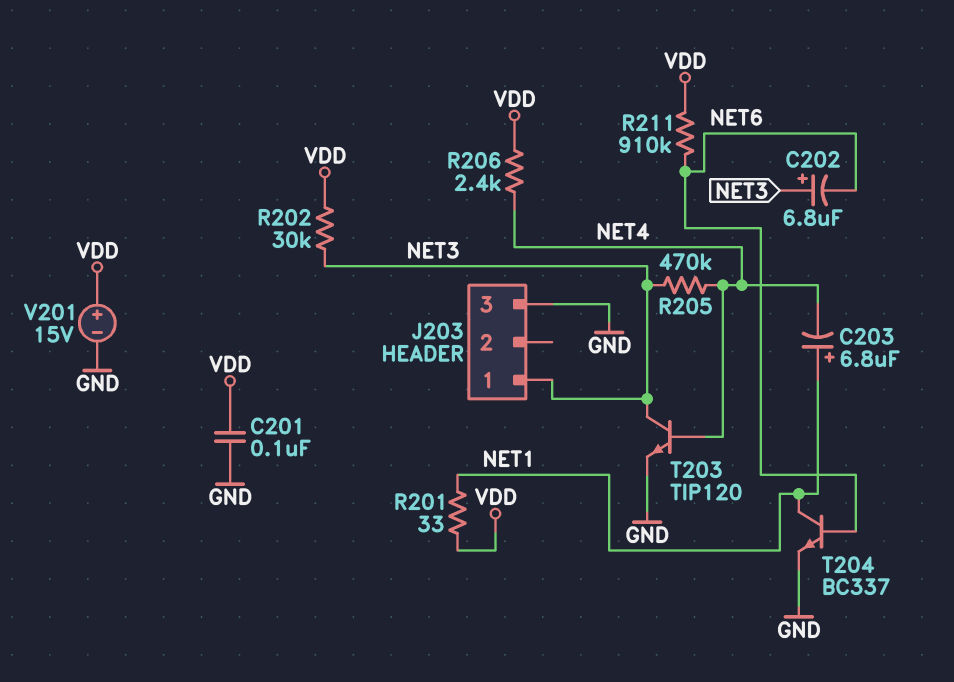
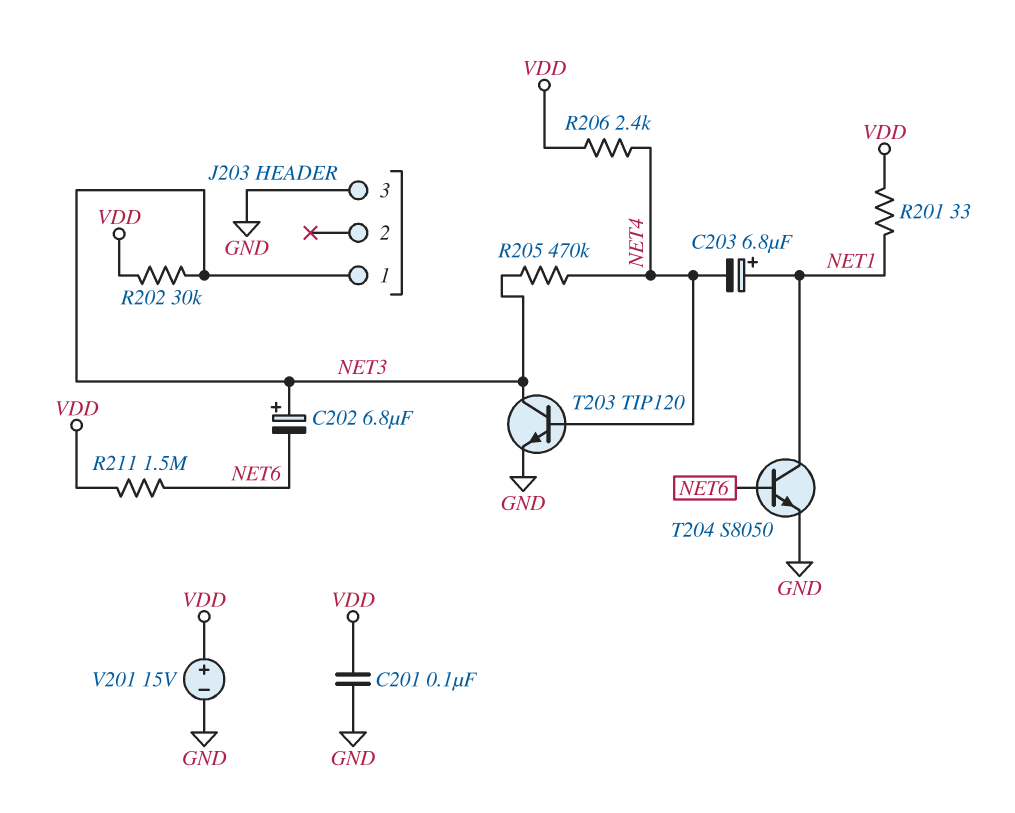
R211: 910k (NET6, VDD) -> 1.5M (NET6, VDD)
T204: NPN BC337 (B NET6, C NET1, E GND) -> NPN S8050 (B NET6, C NET1, E GND)

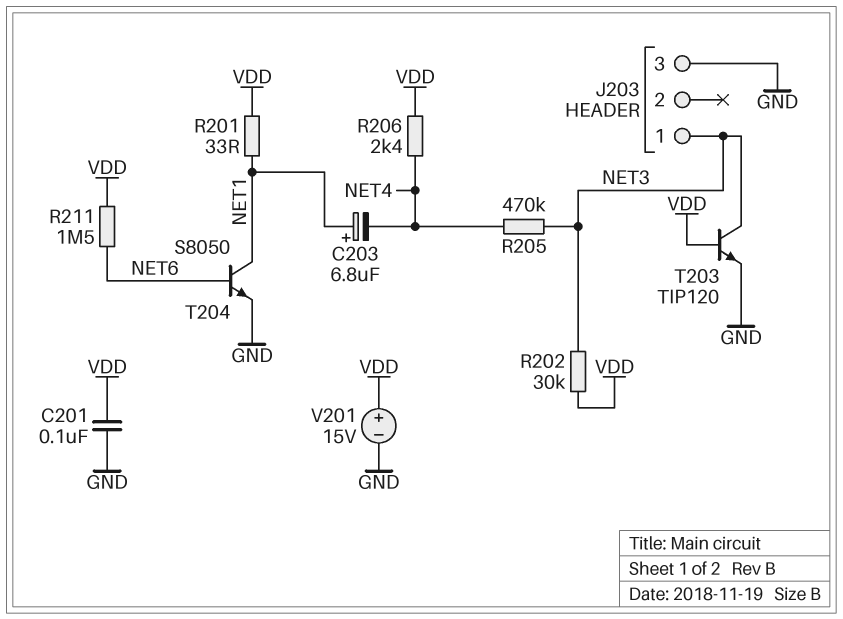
C202: 6.8uF (plus NET3, minus NET6) -> none
T203: NPN TIP120 (B NET4, C NET3, E GND) -> NPN TIP120 (B VDD, C NET3, E GND)

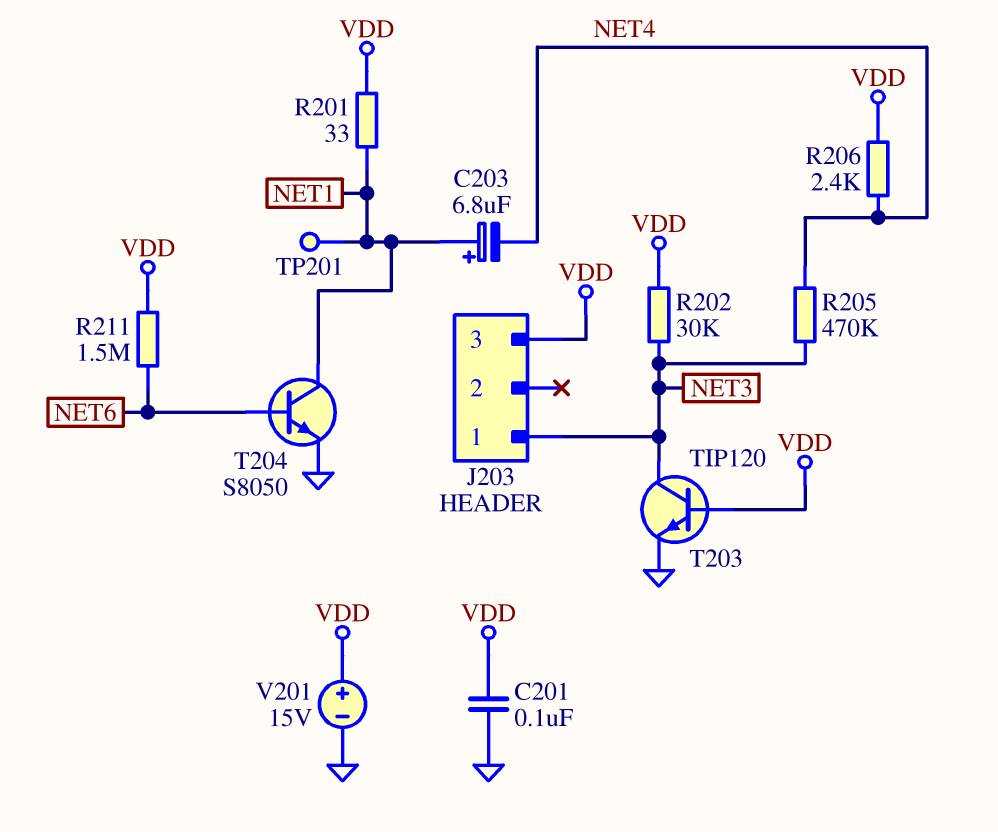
J203 pin 3: GND -> VDD
TP201: none -> test point (NET1)

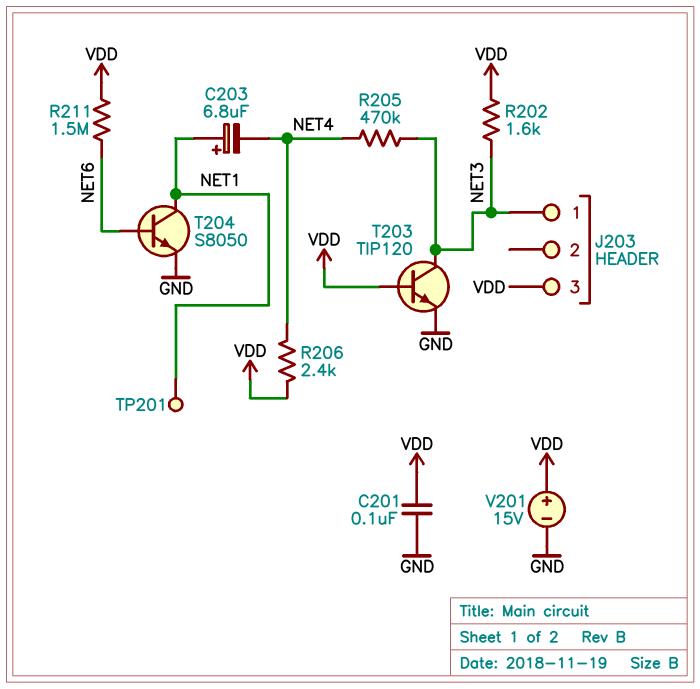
R201: 33 (NET1, VDD) -> none
R202: 30k (NET3, VDD) -> 1.6k (NET3, VDD)

